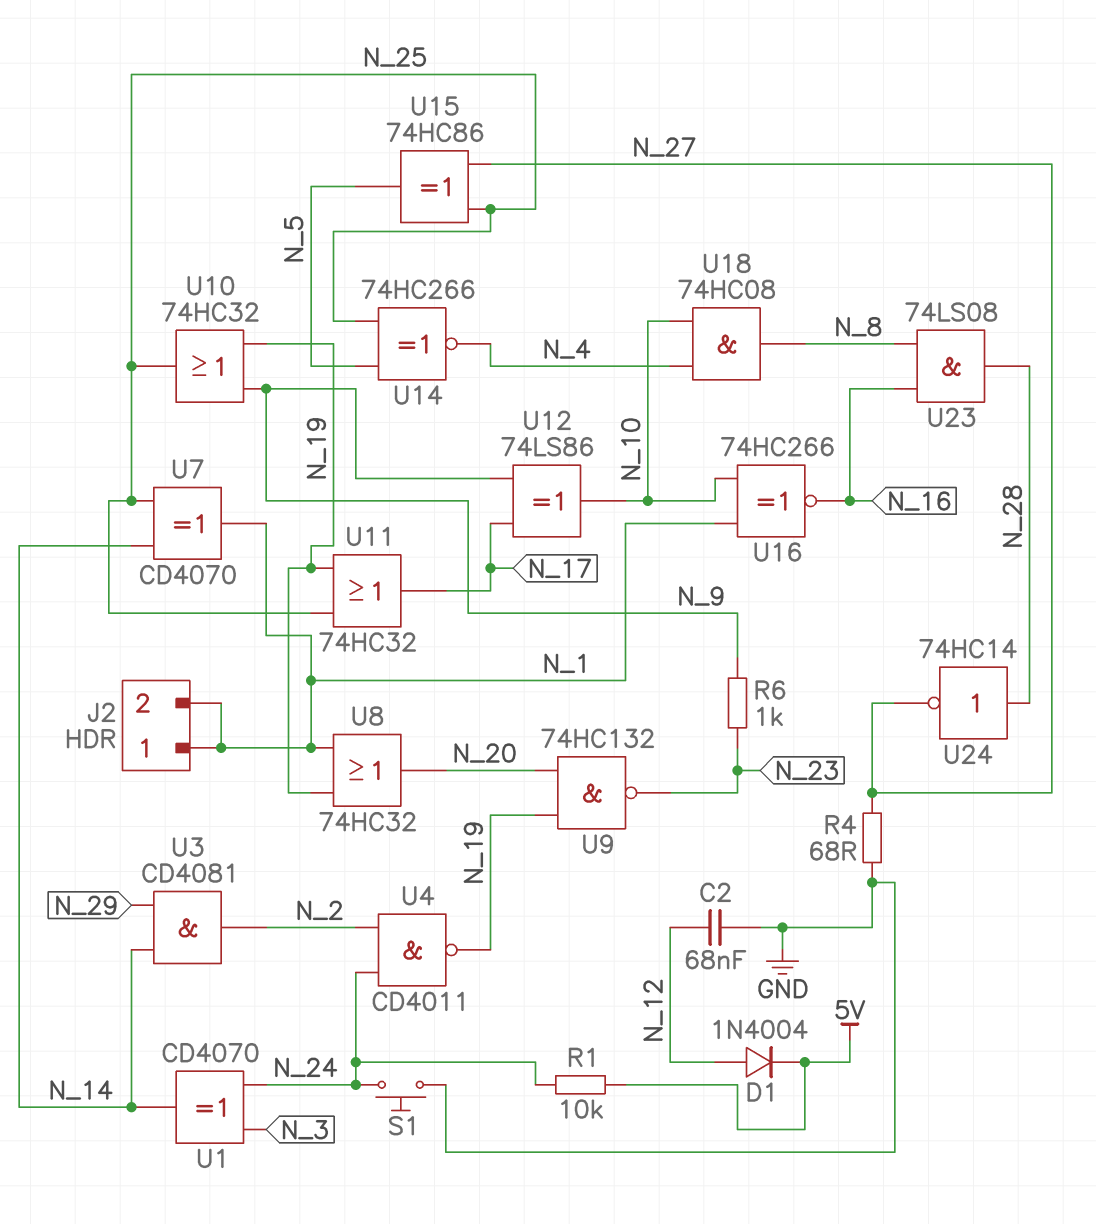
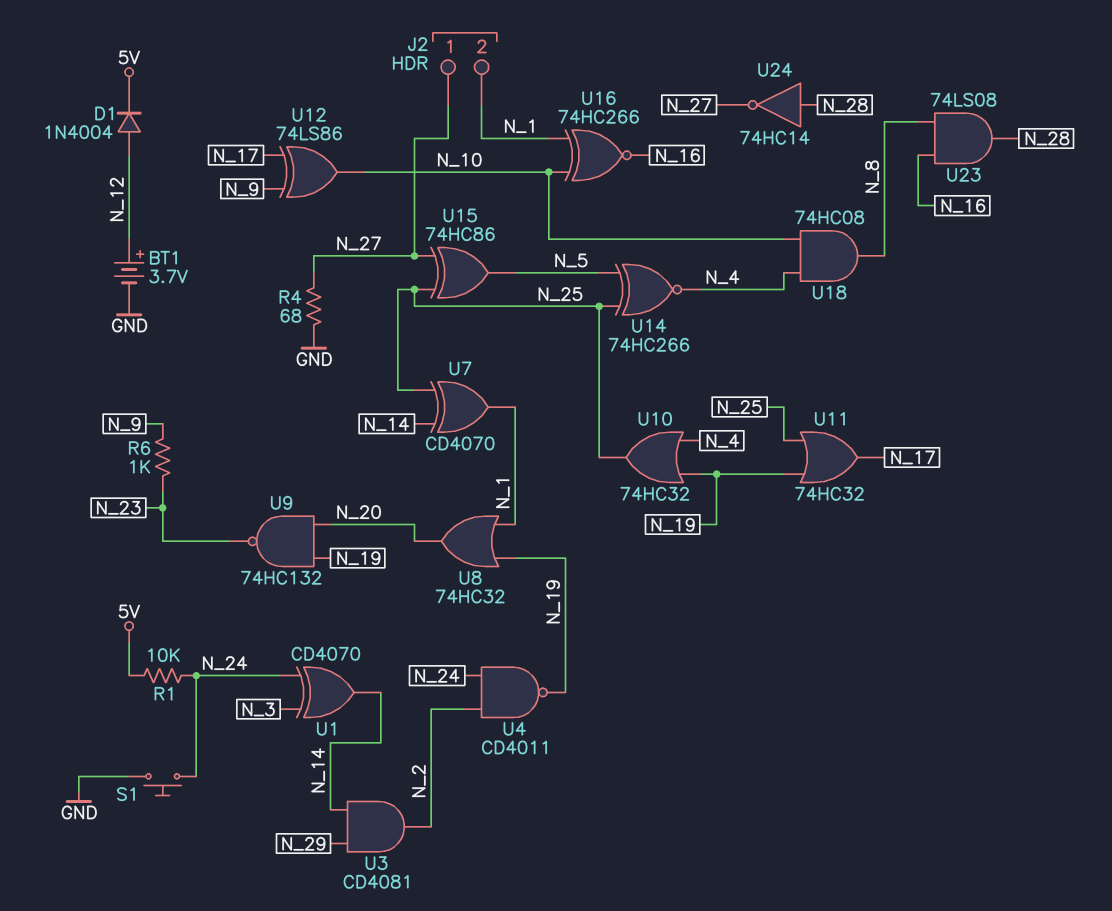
BT1: none -> 3.7V (plus N_12, minus GND)
C2: 68nF (GND, N_12) -> none
J2 pin 1: N_1 -> N_27
U10: OR 74HC32 (in N_9, in N_19, out N_25) -> OR 74HC32 (in N_4, in N_19, out N_25)

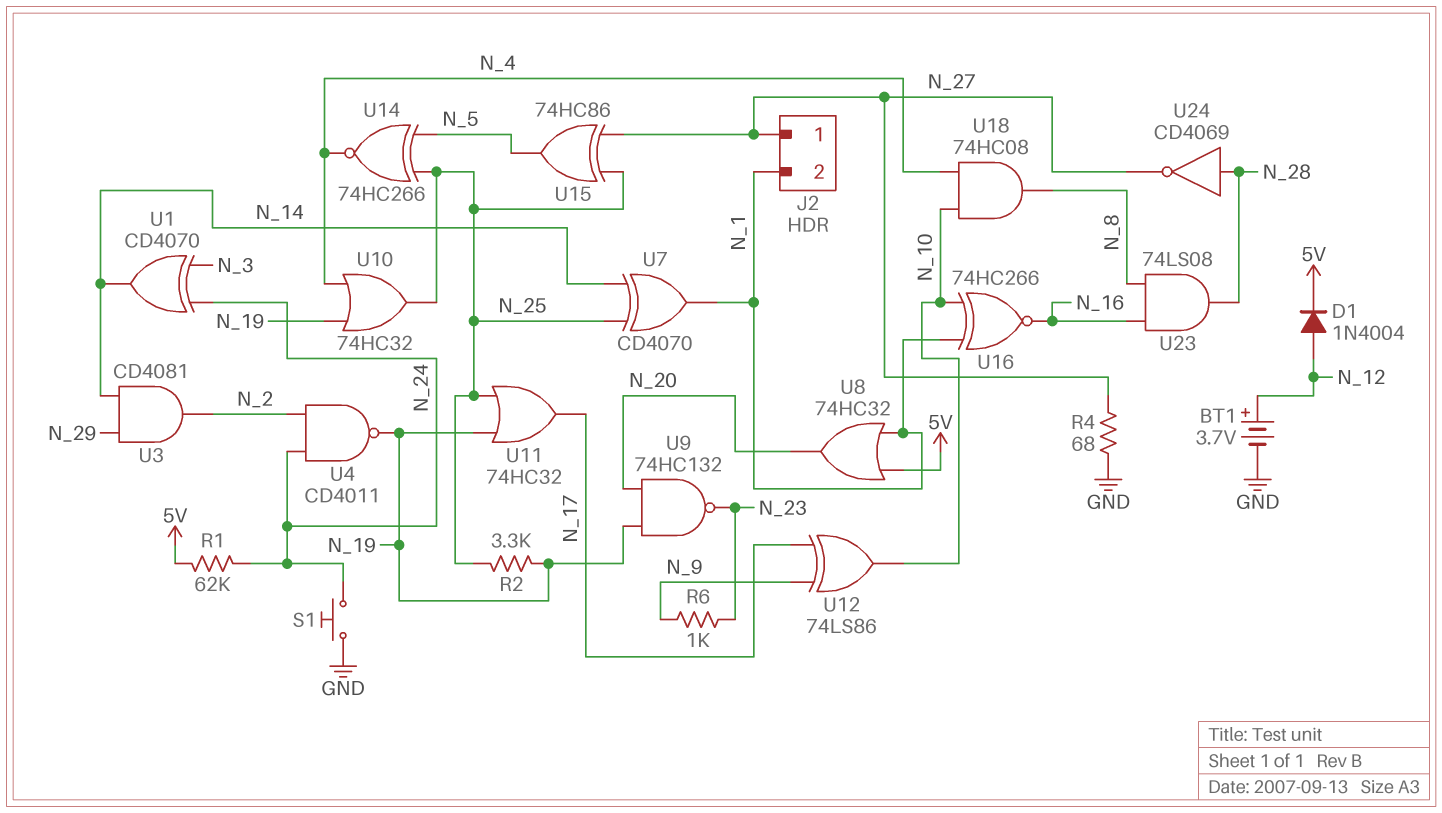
R1: 10k (5V, N_24) -> 62k (5V, N_24)
R2: none -> 3.3k (N_19, N_25)
U8: OR 74HC32 (in N_1, in N_19, out N_20) -> OR 74HC32 (in 5V, in N_1, out N_20)
U24: NOT 74HC14 (in N_28, out N_27) -> NOT CD4069 (in N_28, out N_27)

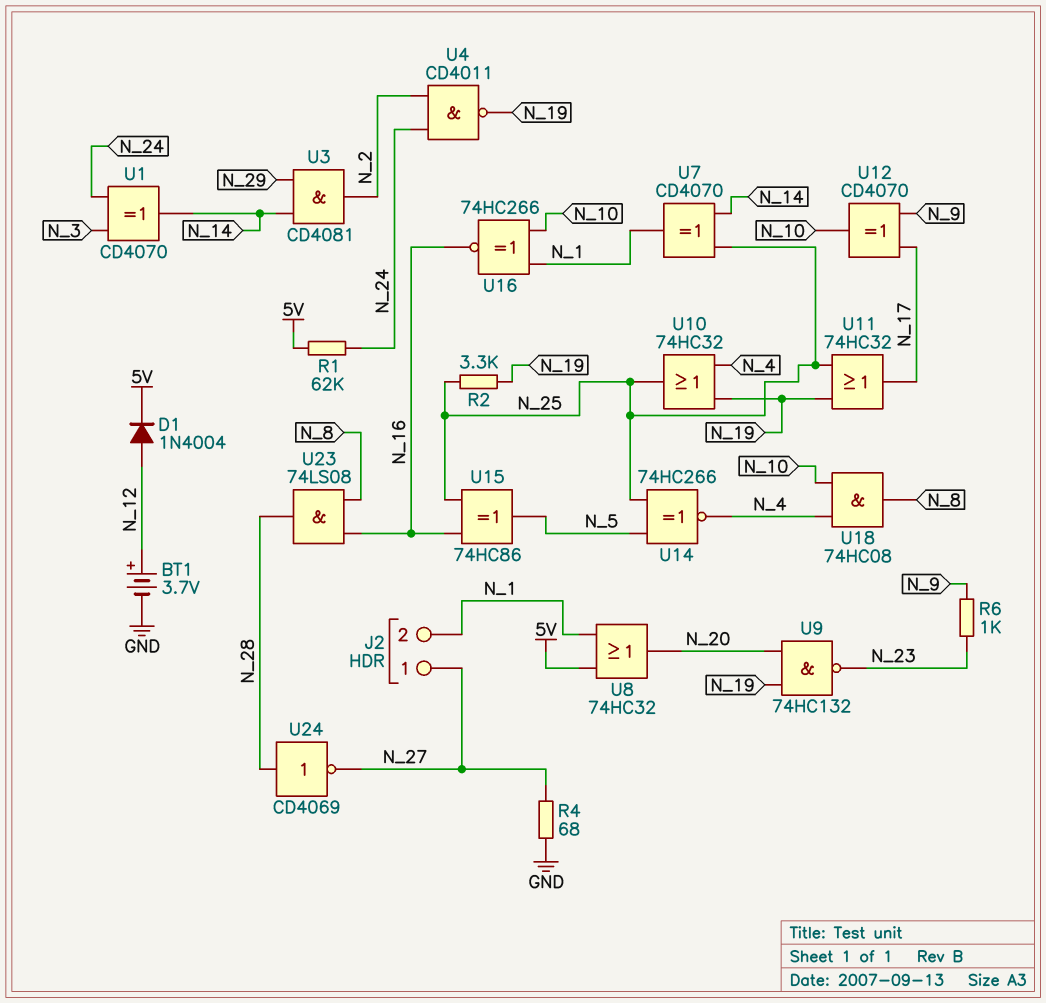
S1: button (GND, N_24) -> none
U12: XOR 74LS86 (in N_9, in N_17, out N_10) -> XOR CD4070 (in N_9, in N_17, out N_10)
U15: XOR 74HC86 (in N_25, in N_27, out N_5) -> XOR 74HC86 (in N_16, in N_25, out N_5)

